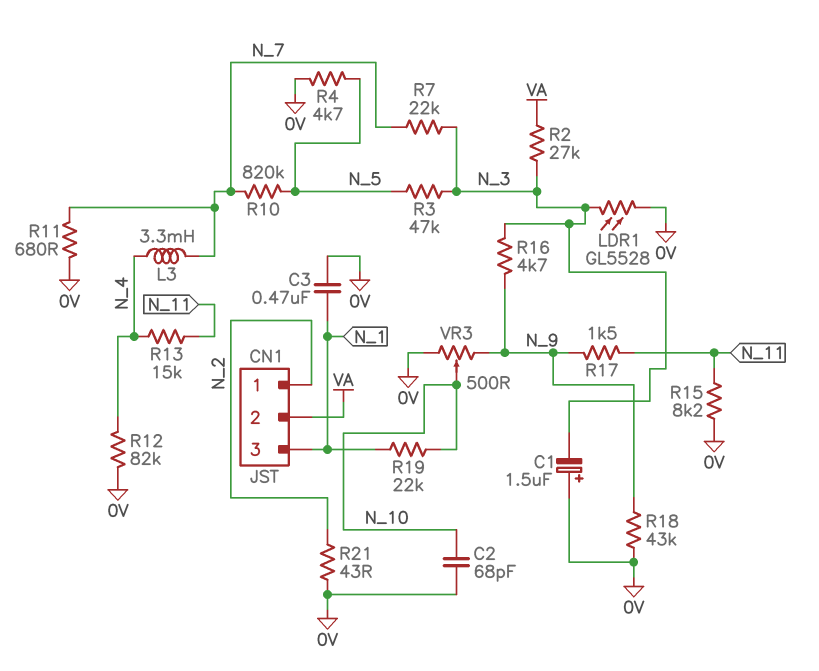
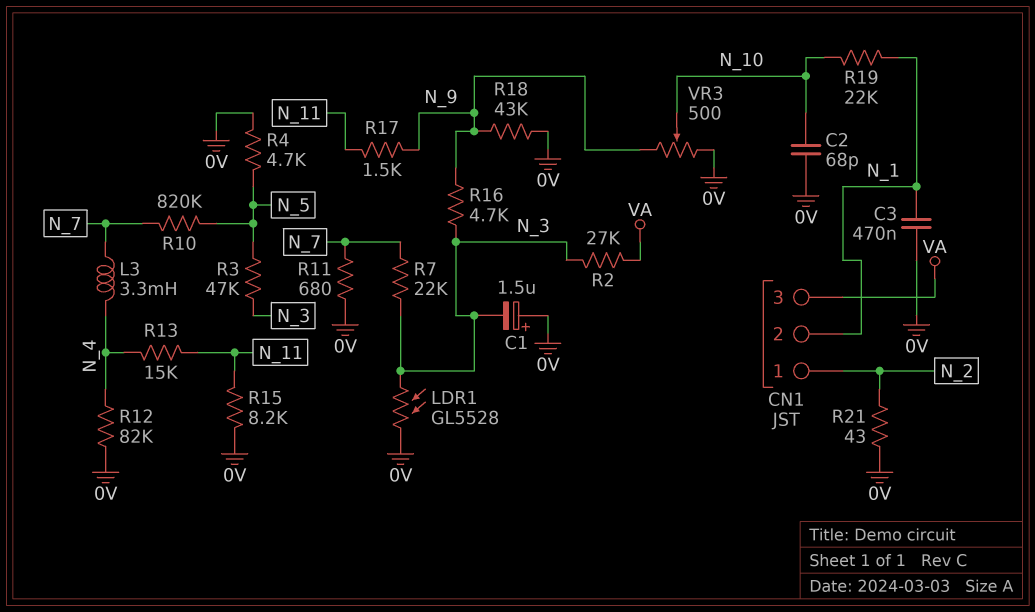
CN1 pin 2: VA -> N_1
CN1 pin 3: N_1 -> VA

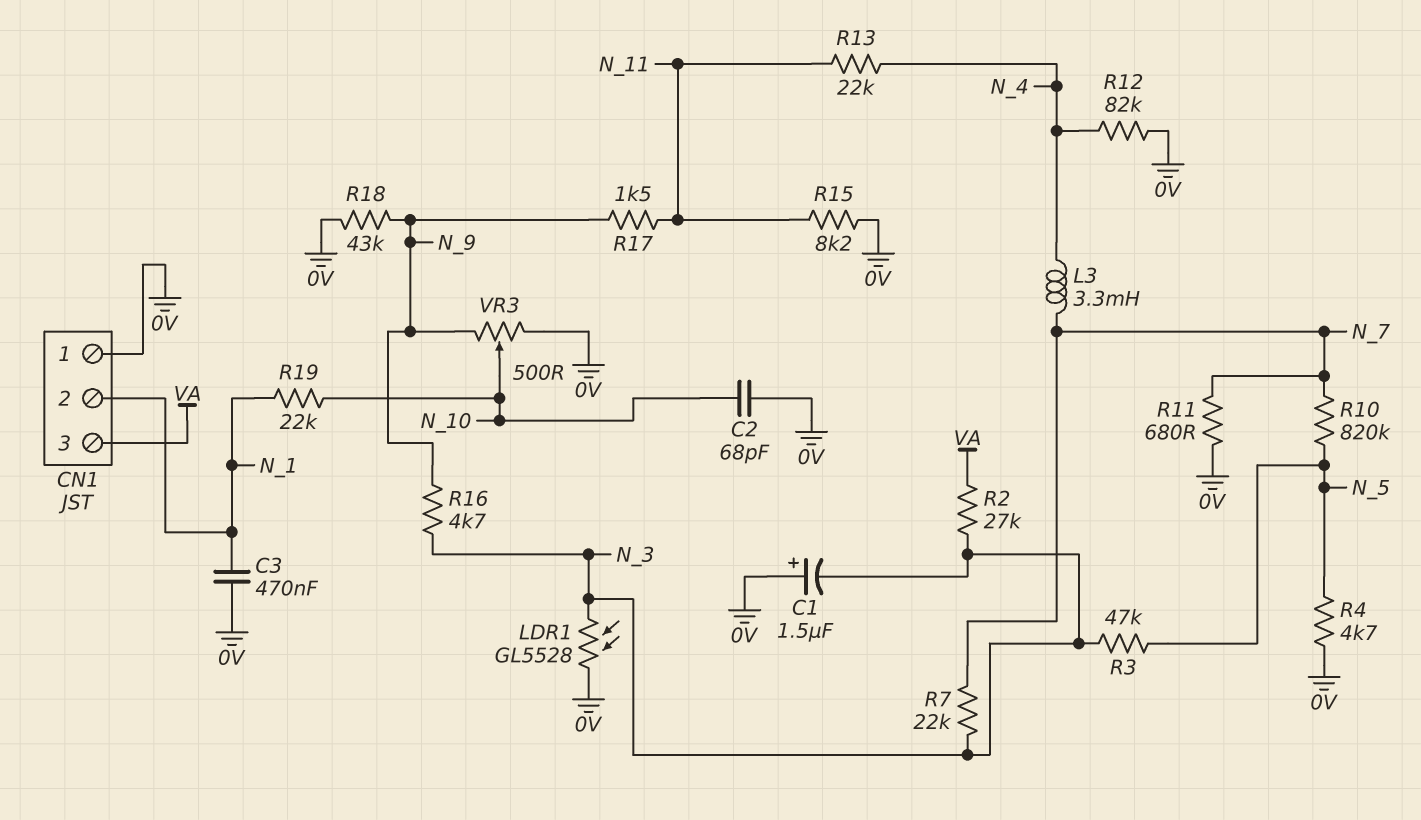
CN1 pin 1: N_2 -> 0V
R13: 15k (N_4, N_11) -> 22k (N_4, N_11)
R21: 43 (0V, N_2) -> none

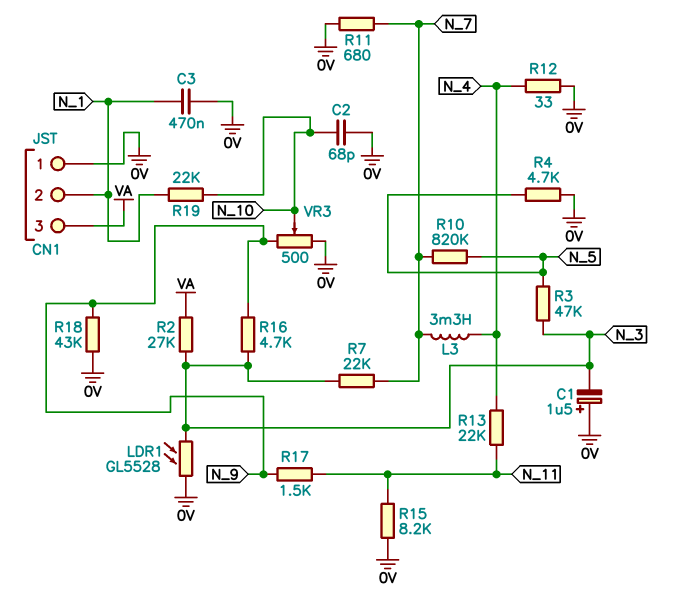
R12: 82k (0V, N_4) -> 33 (0V, N_4)

